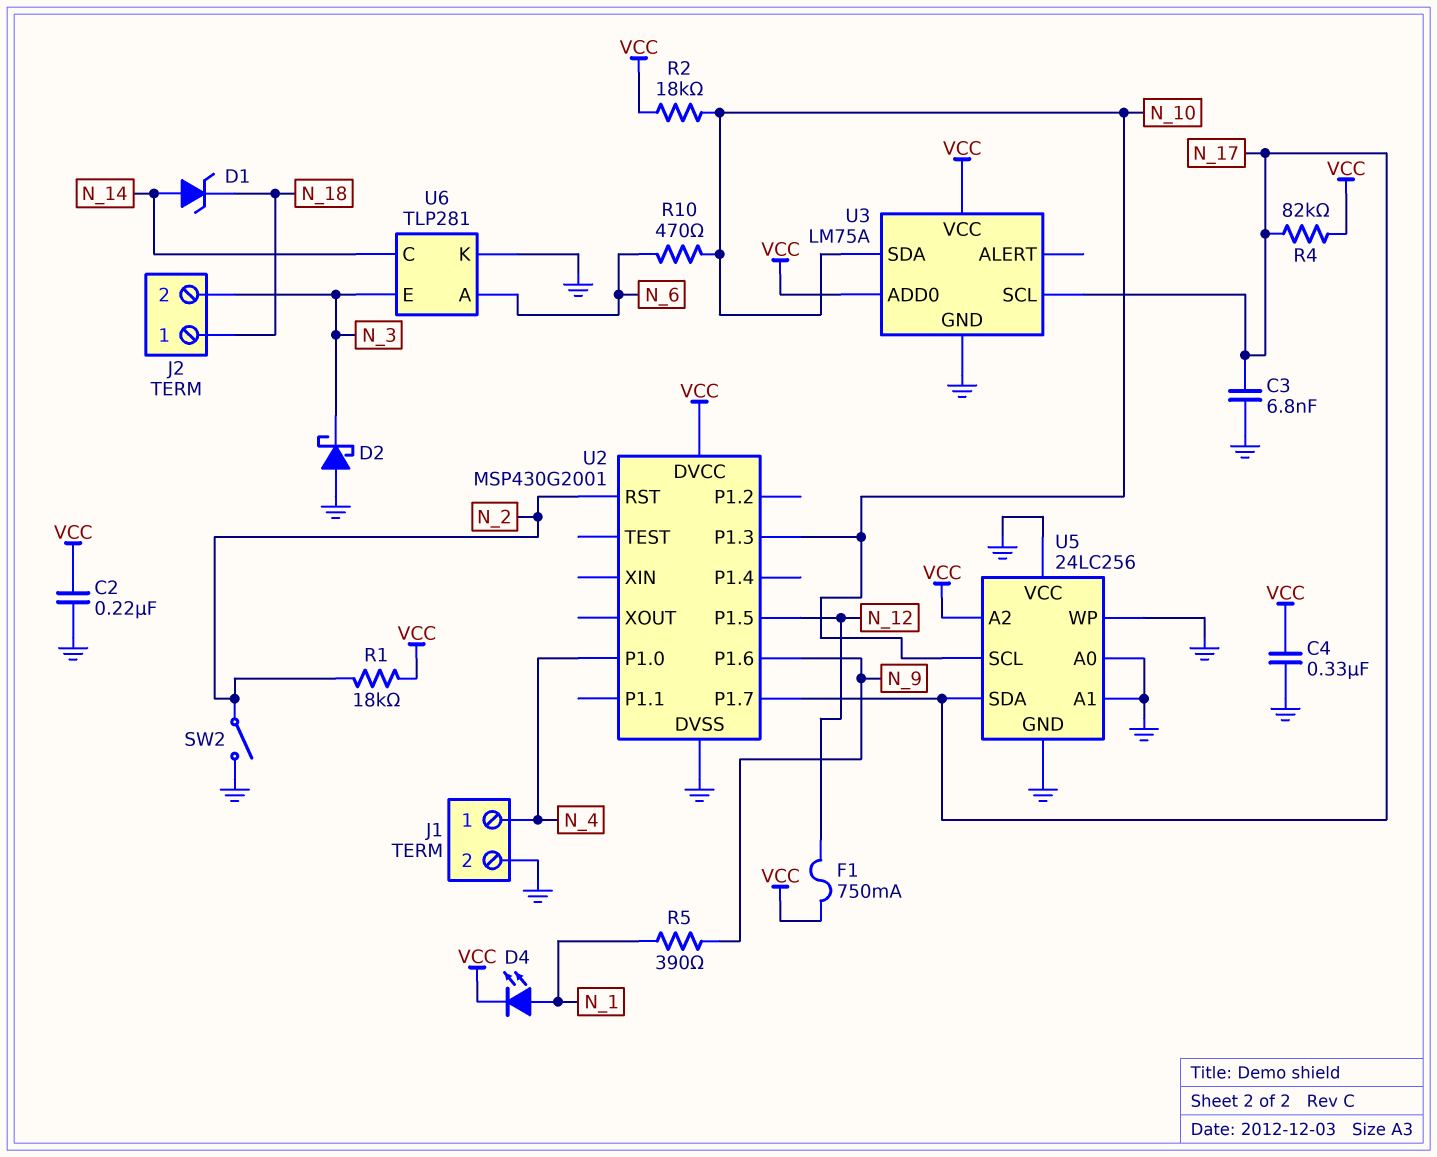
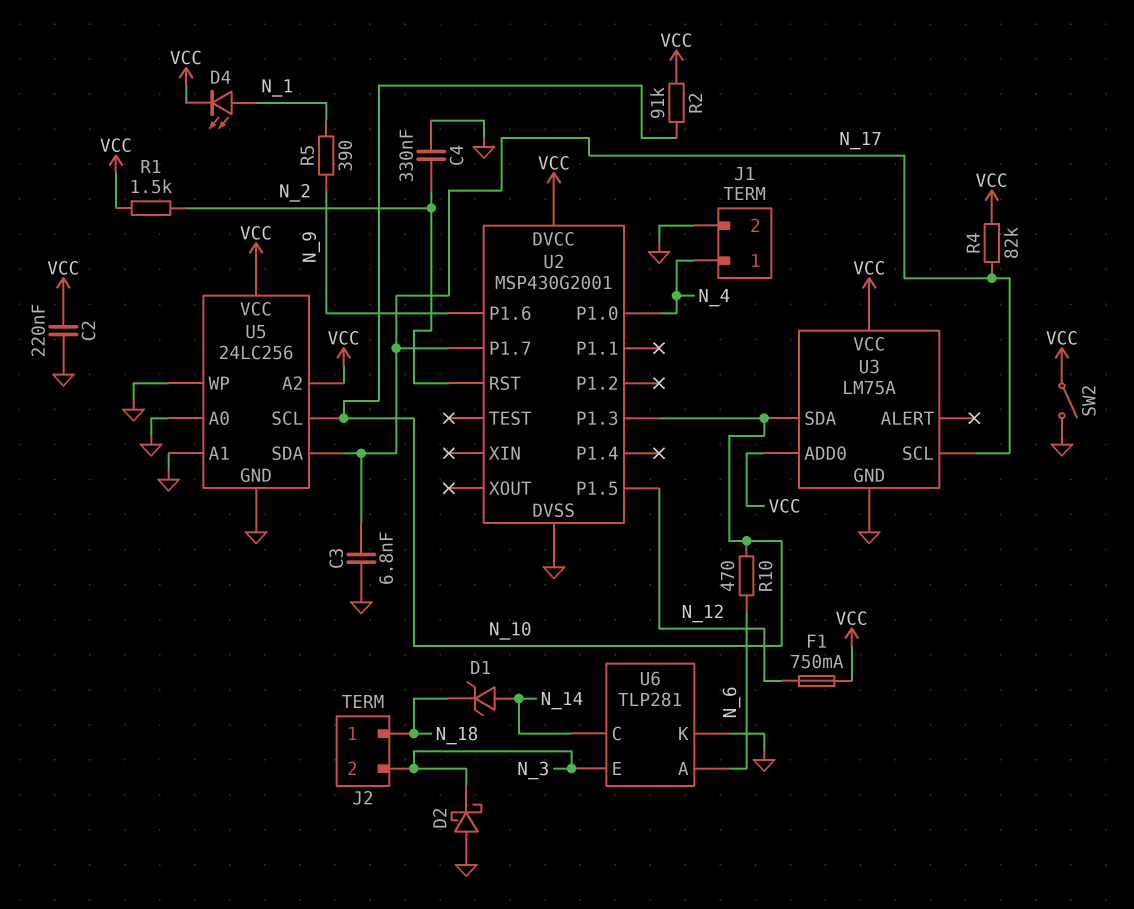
C4: 330nF (GND, VCC) -> 330nF (GND, N_2)
R1: 18k (N_2, VCC) -> 1.5k (N_2, VCC)
R2: 18k (N_10, VCC) -> 91k (N_10, VCC)
SW2: switch (GND, N_2) -> switch (GND, VCC)
U5 pin VCC: GND -> VCC

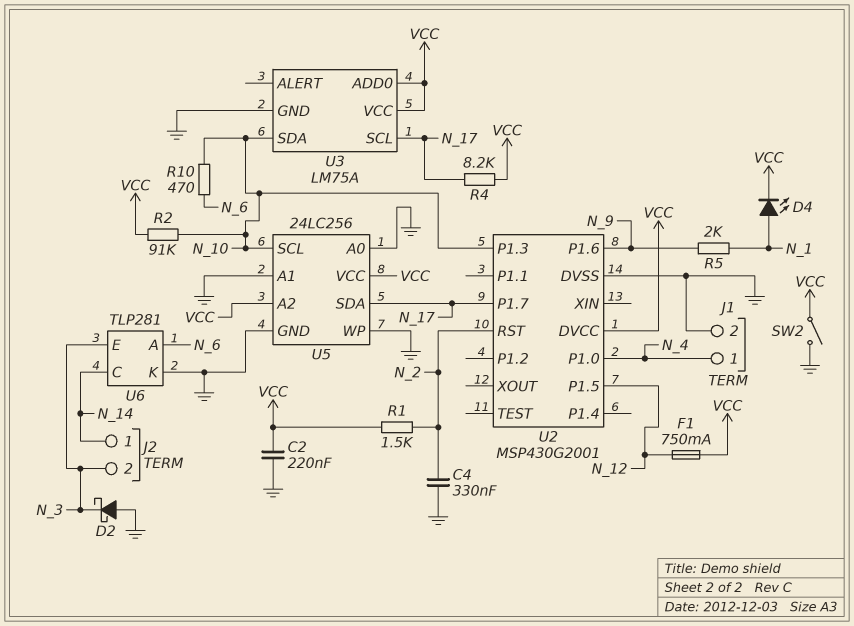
C3: 6.8nF (GND, N_17) -> none
D1: zener (A N_14, K N_18) -> none
J2 pin 1: N_18 -> N_14
R4: 82k (N_17, VCC) -> 8.2k (N_17, VCC)
R5: 390 (N_1, N_9) -> 2k (N_1, N_9)

